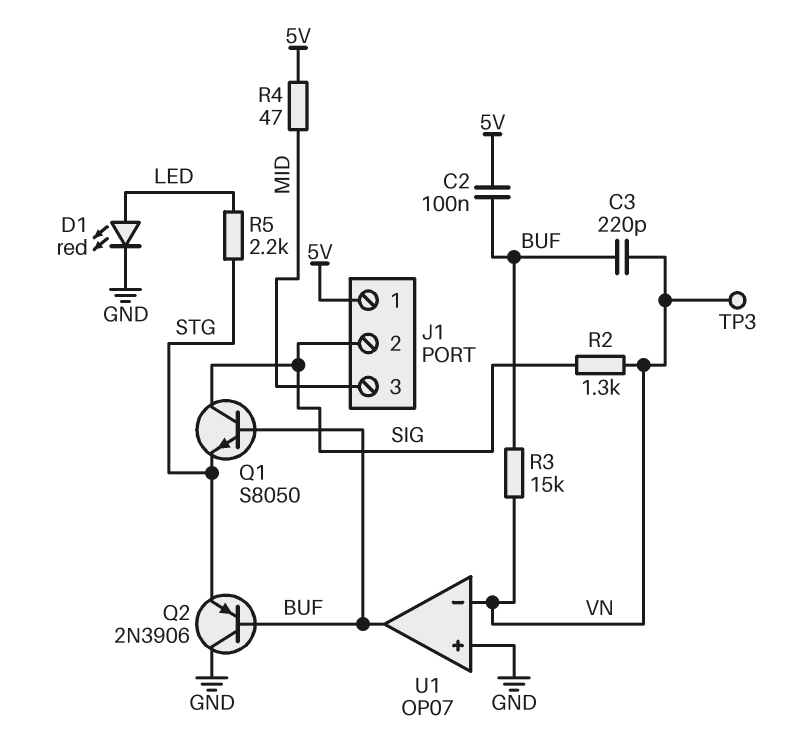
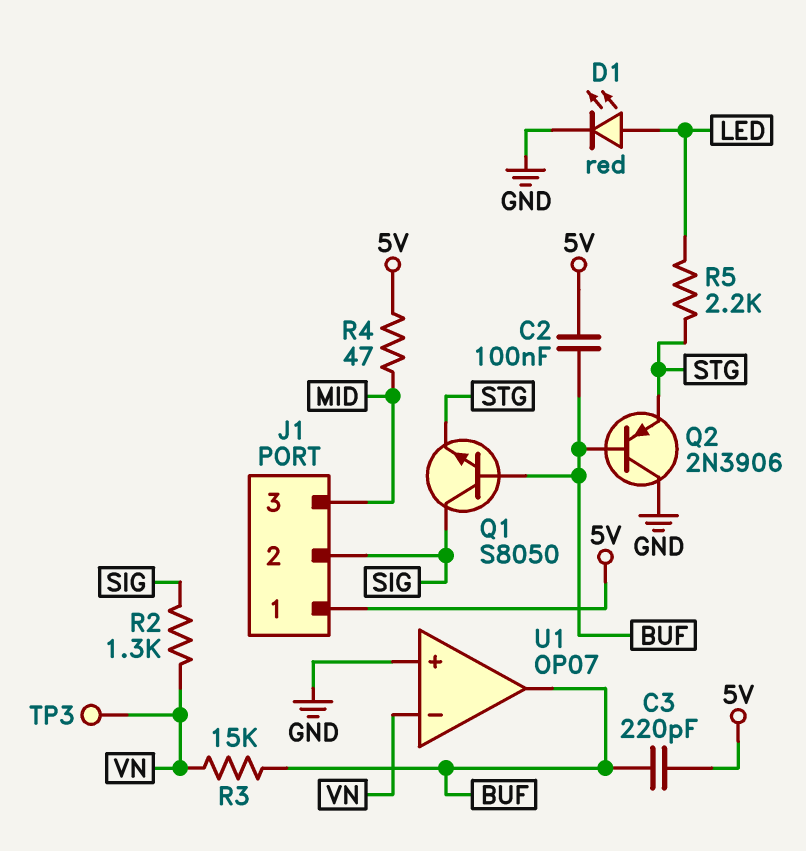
C3: 220pF (BUF, VN) -> 220pF (5V, BUF)

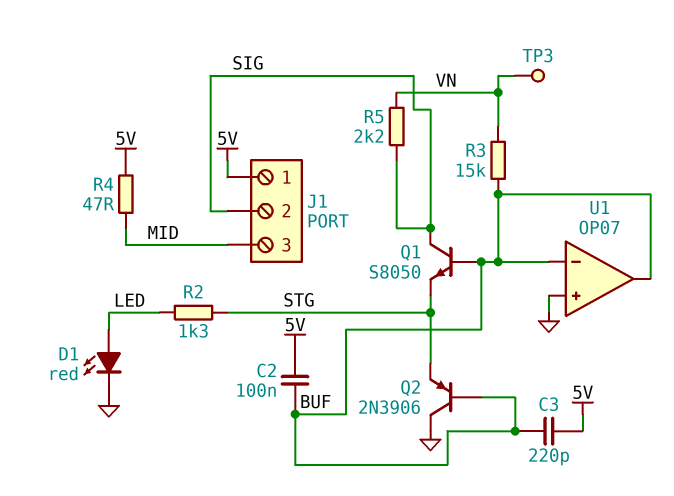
R2: 1.3k (SIG, VN) -> 1.3k (LED, STG)
R5: 2.2k (LED, STG) -> 2.2k (SIG, VN)
U1 pin in-: VN -> BUF

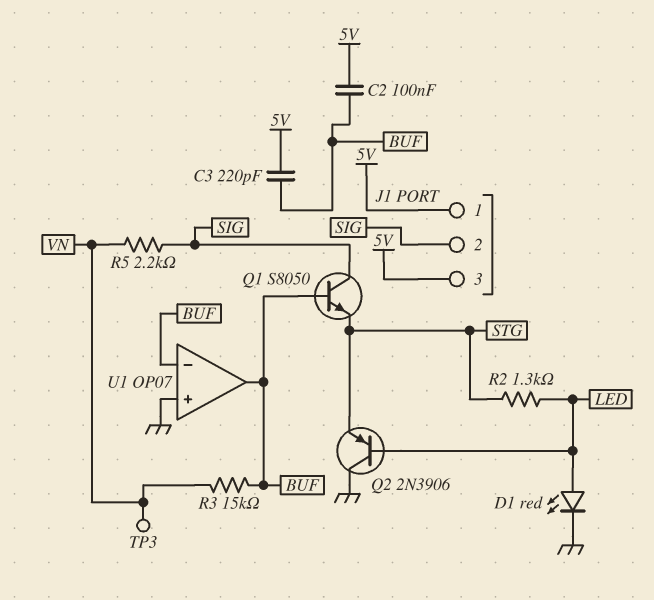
J1 pin 3: MID -> 5V
Q2: PNP 2N3906 (B BUF, C GND, E STG) -> PNP 2N3906 (B LED, C GND, E STG)
R4: 47 (5V, MID) -> none

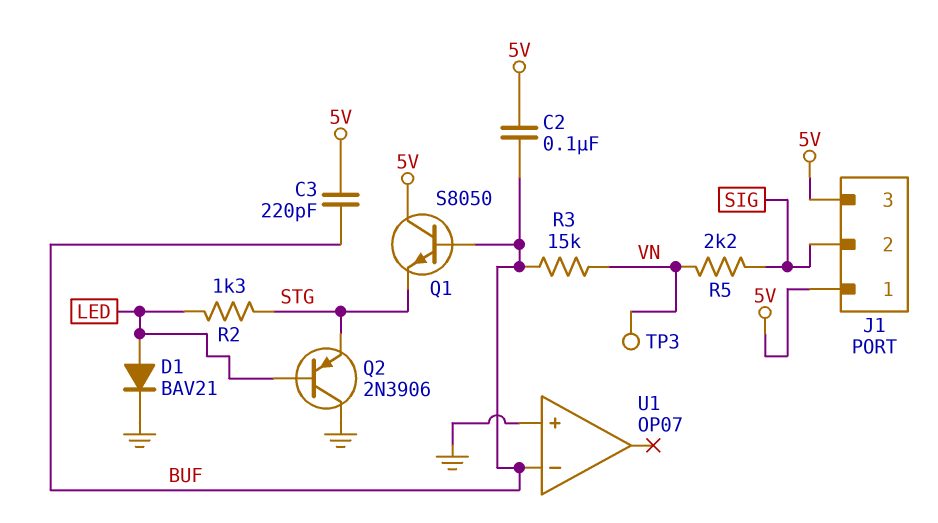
D1: LED red (A LED, K GND) -> diode BAV21 (A LED, K GND)
Q1: NPN S8050 (B BUF, C SIG, E STG) -> NPN S8050 (B BUF, C 5V, E STG)
U1 pin out: BUF -> none

